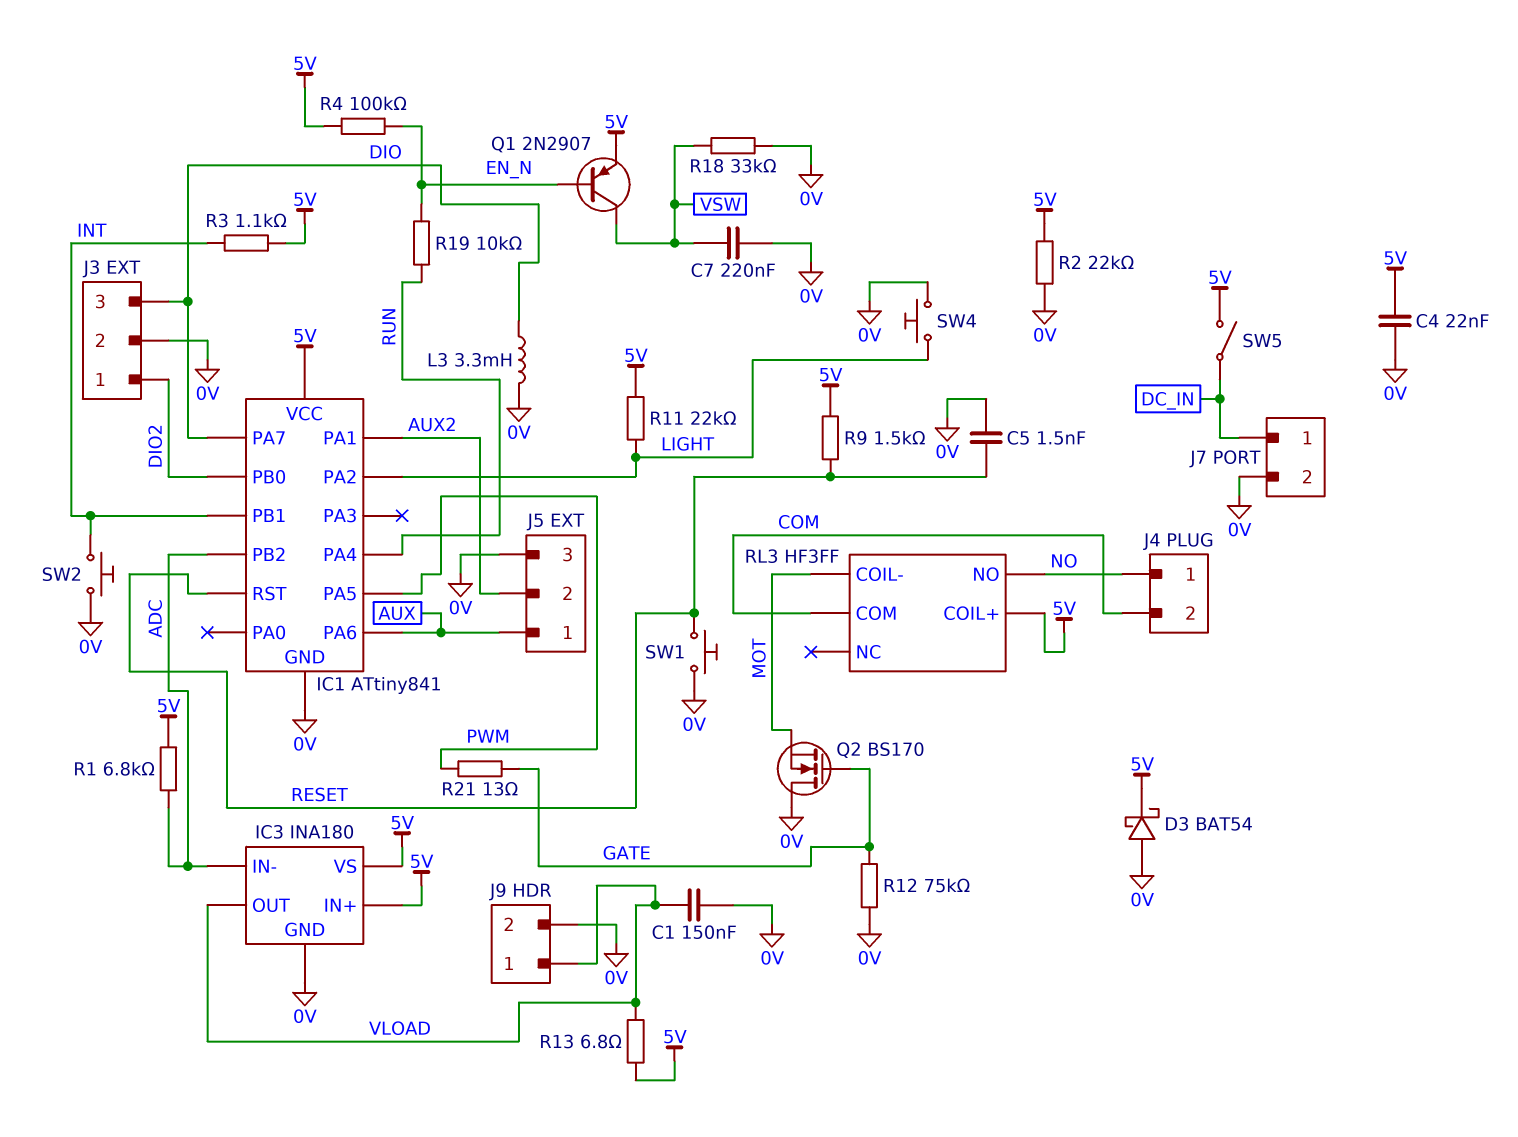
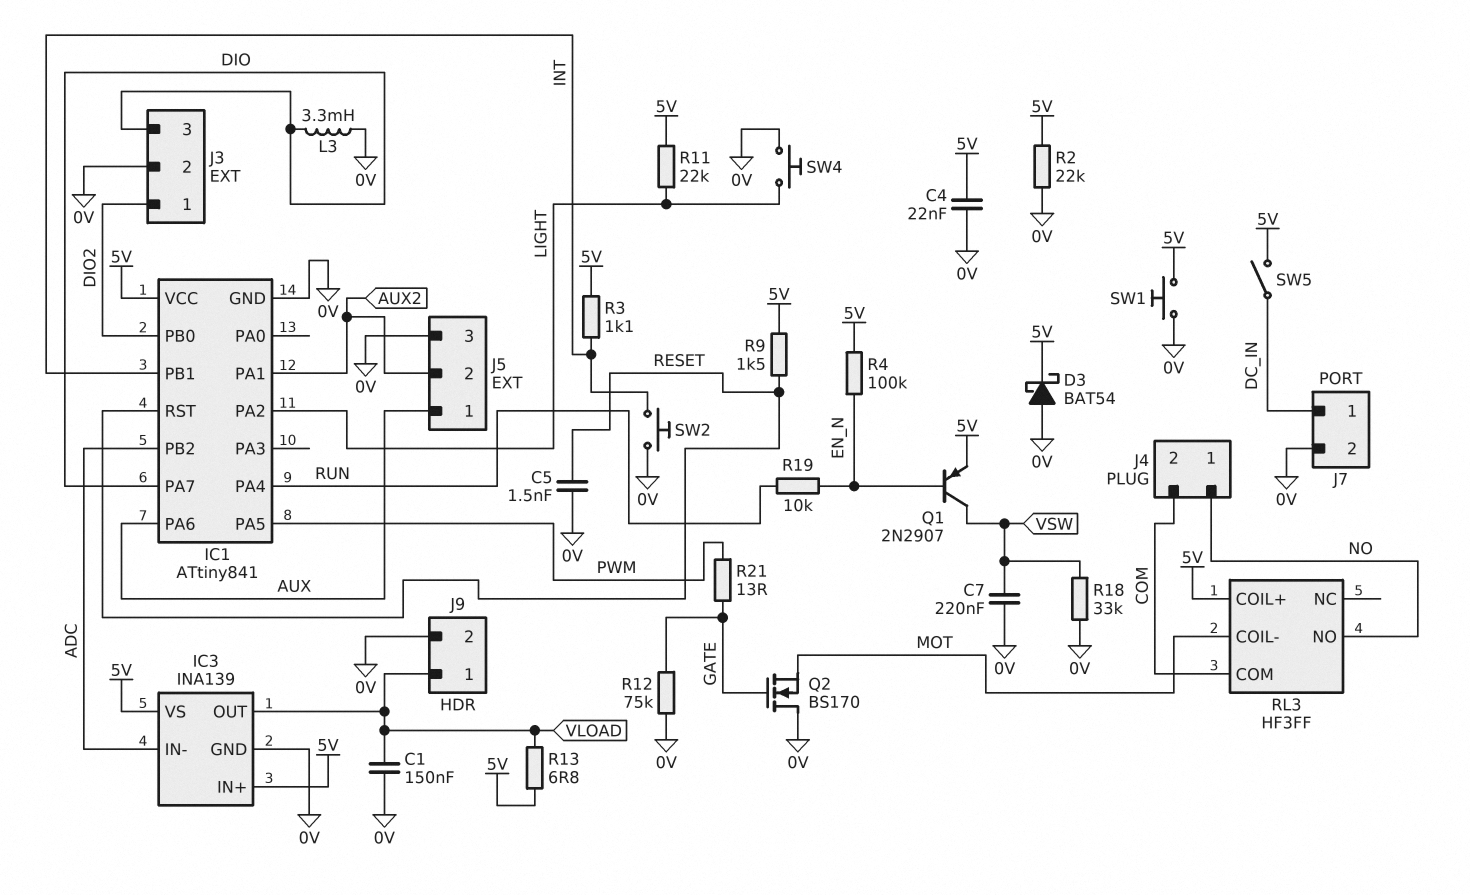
IC3: INA180 -> INA139
R1: 6.8k (5V, ADC) -> none
SW1: button (0V, RESET) -> button (0V, 5V)

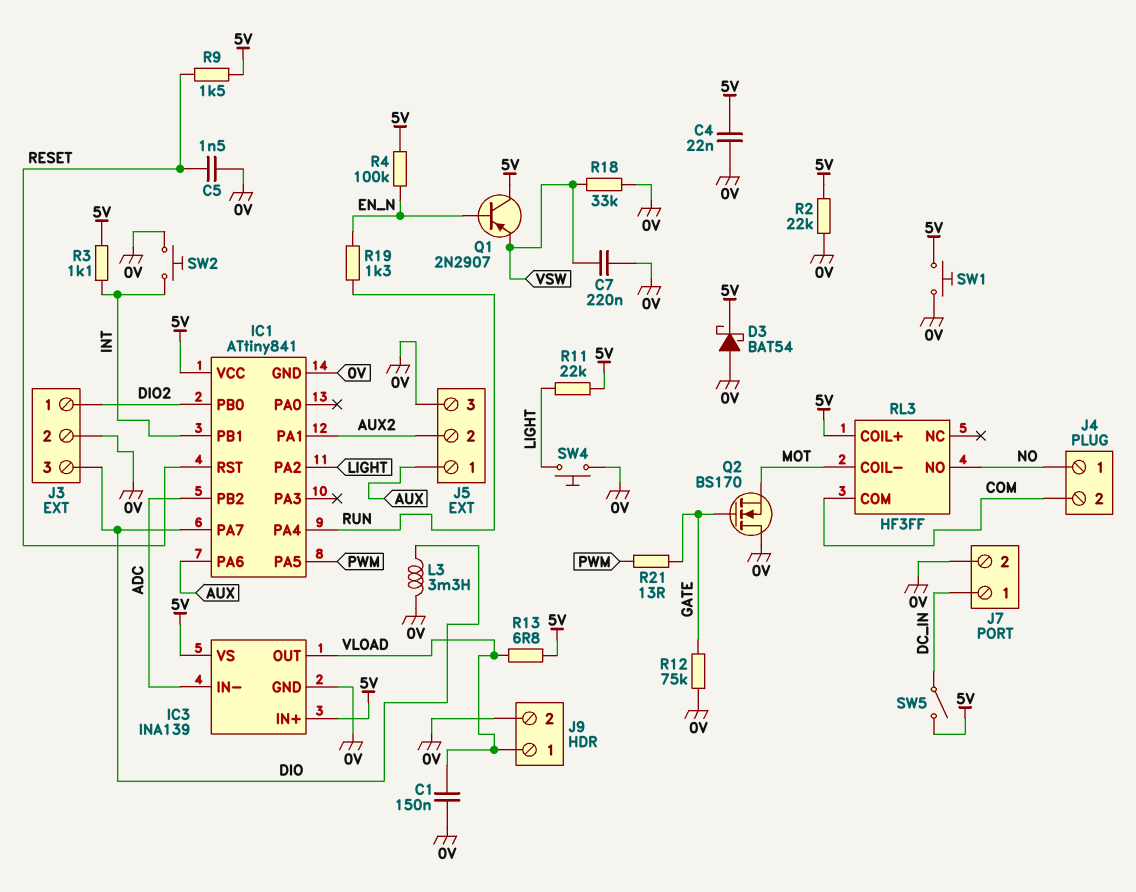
Q1: PNP 2N2907 (B EN_N, C VSW, E 5V) -> PNP 2N2907 (B EN_N, C 5V, E VSW)
R19: 10k (EN_N, RUN) -> 1.3k (EN_N, RUN)

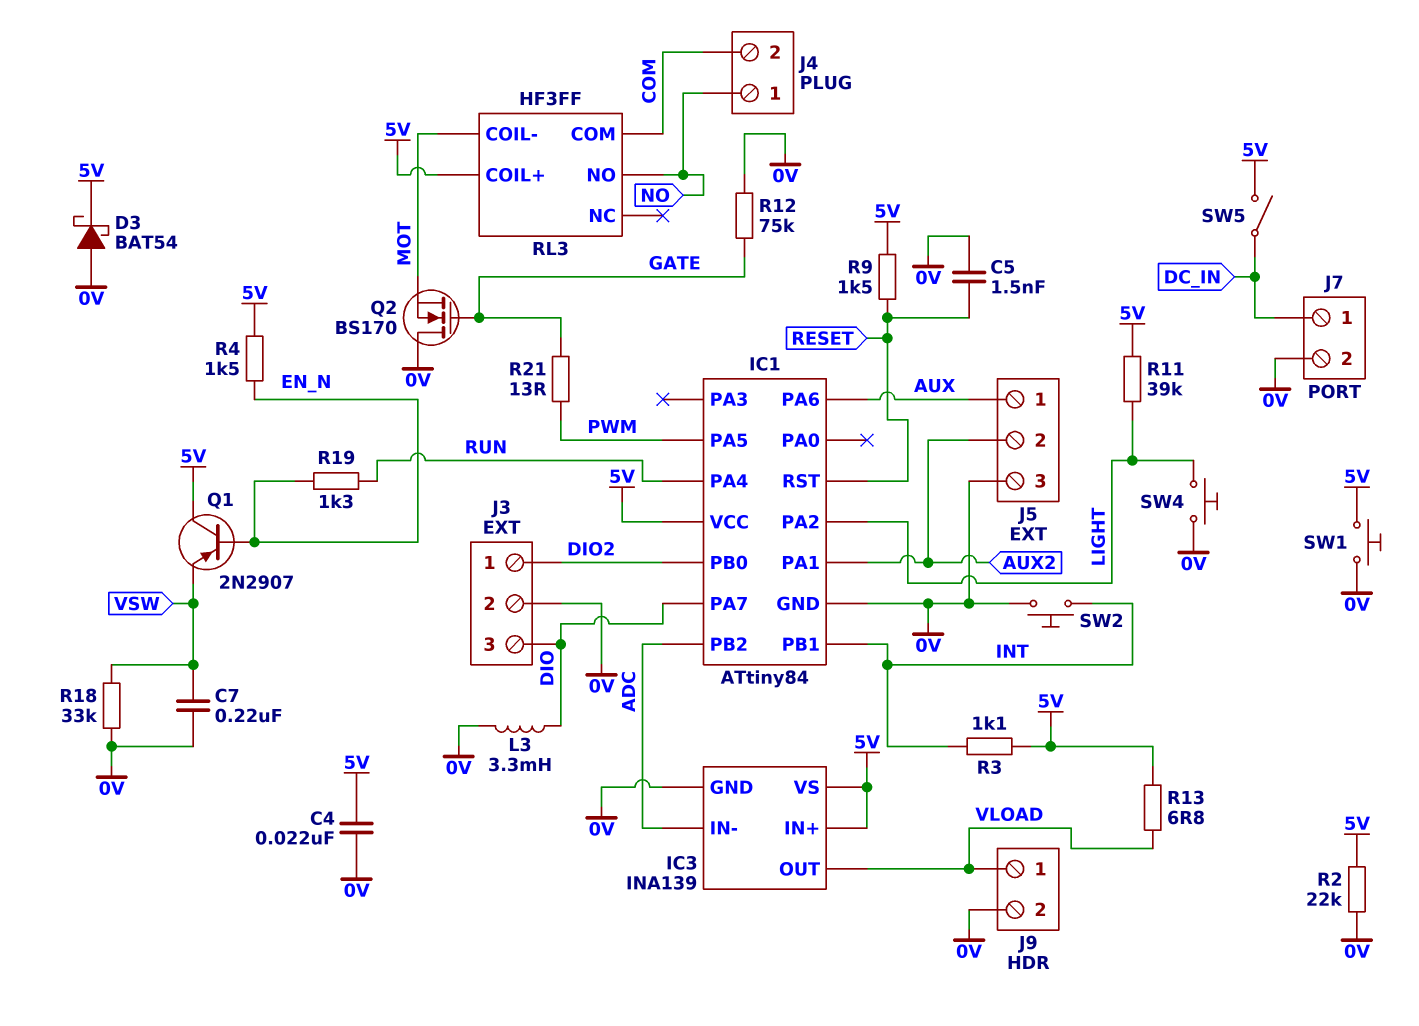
C1: 150nF (0V, VLOAD) -> none
IC1: ATtiny841 -> ATtiny84
R4: 100k (5V, EN_N) -> 1.5k (5V, EN_N)
R11: 22k (5V, LIGHT) -> 39k (5V, LIGHT)

